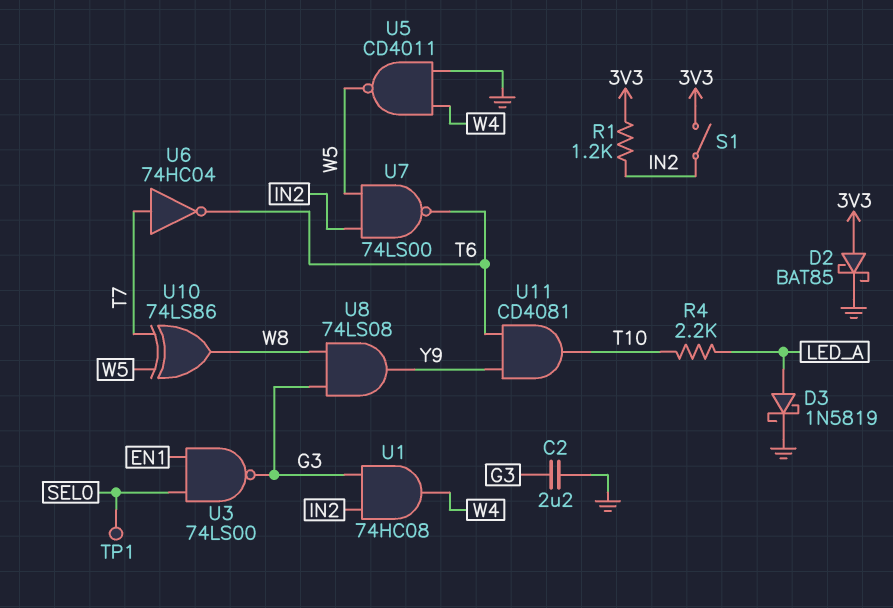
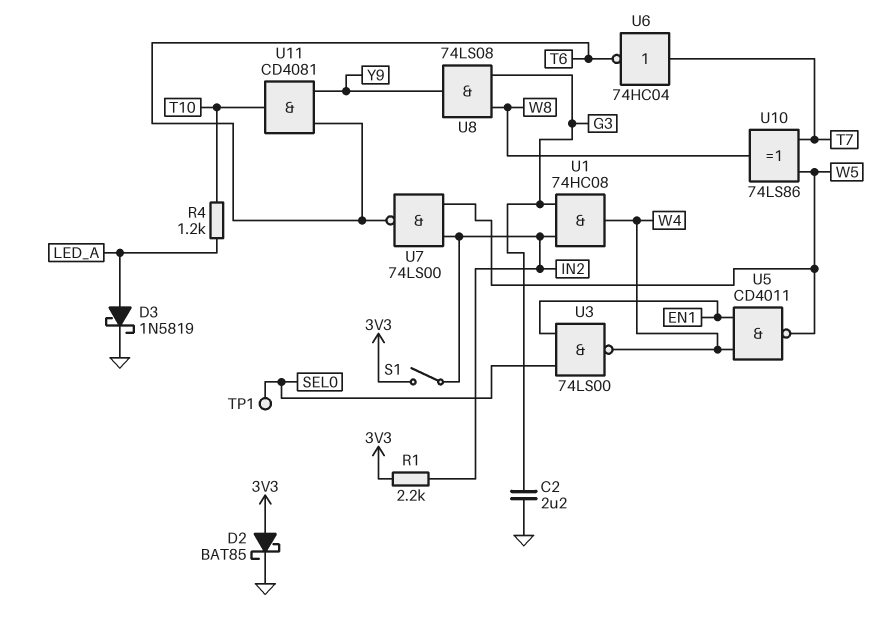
R1: 1.2k (3V3, IN2) -> 2.2k (3V3, IN2)
R4: 2.2k (LED_A, T10) -> 1.2k (LED_A, T10)
U3: NAND 74LS00 (in EN1, in SEL0, out G3) -> NAND 74LS00 (in EN1, in SEL0, out W4)
U5: NAND CD4011 (in GND, in W4, out W5) -> NAND CD4011 (in EN1, in W4, out W5)

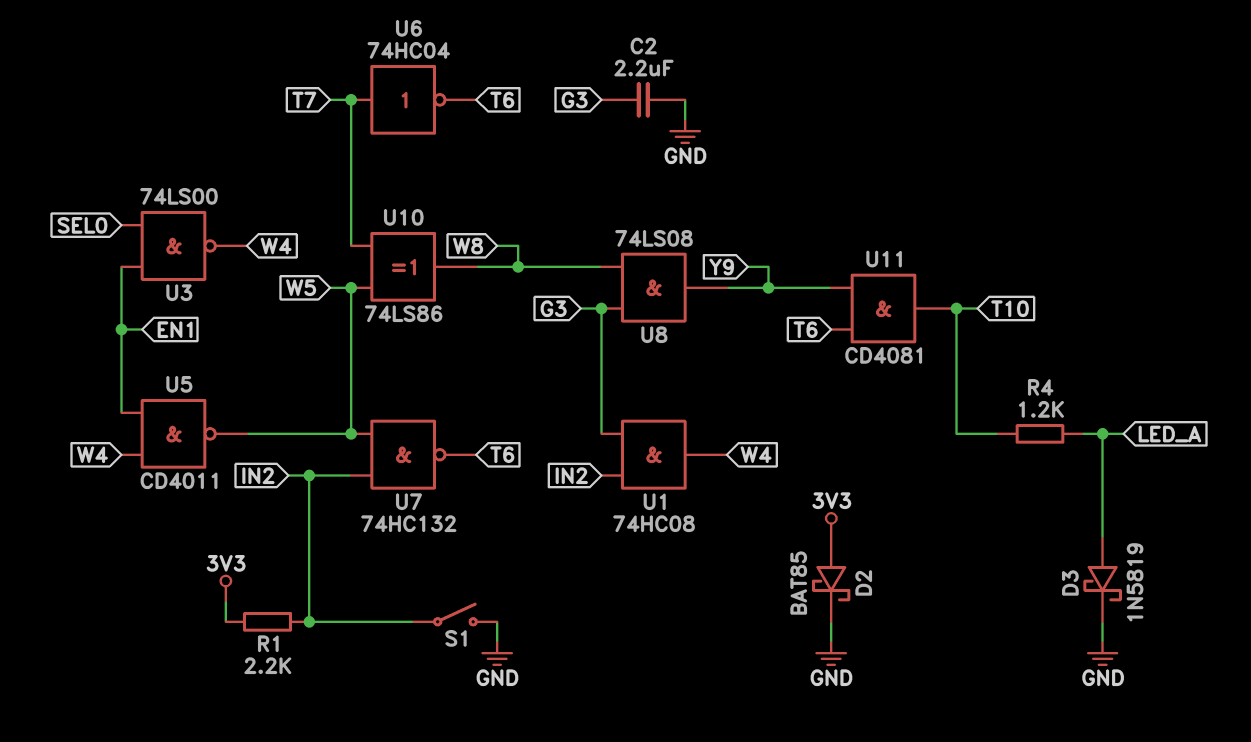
S1: switch (3V3, IN2) -> switch (GND, IN2)
TP1: test point (SEL0) -> none
U7: NAND 74LS00 (in IN2, in W5, out T6) -> NAND 74HC132 (in IN2, in W5, out T6)

